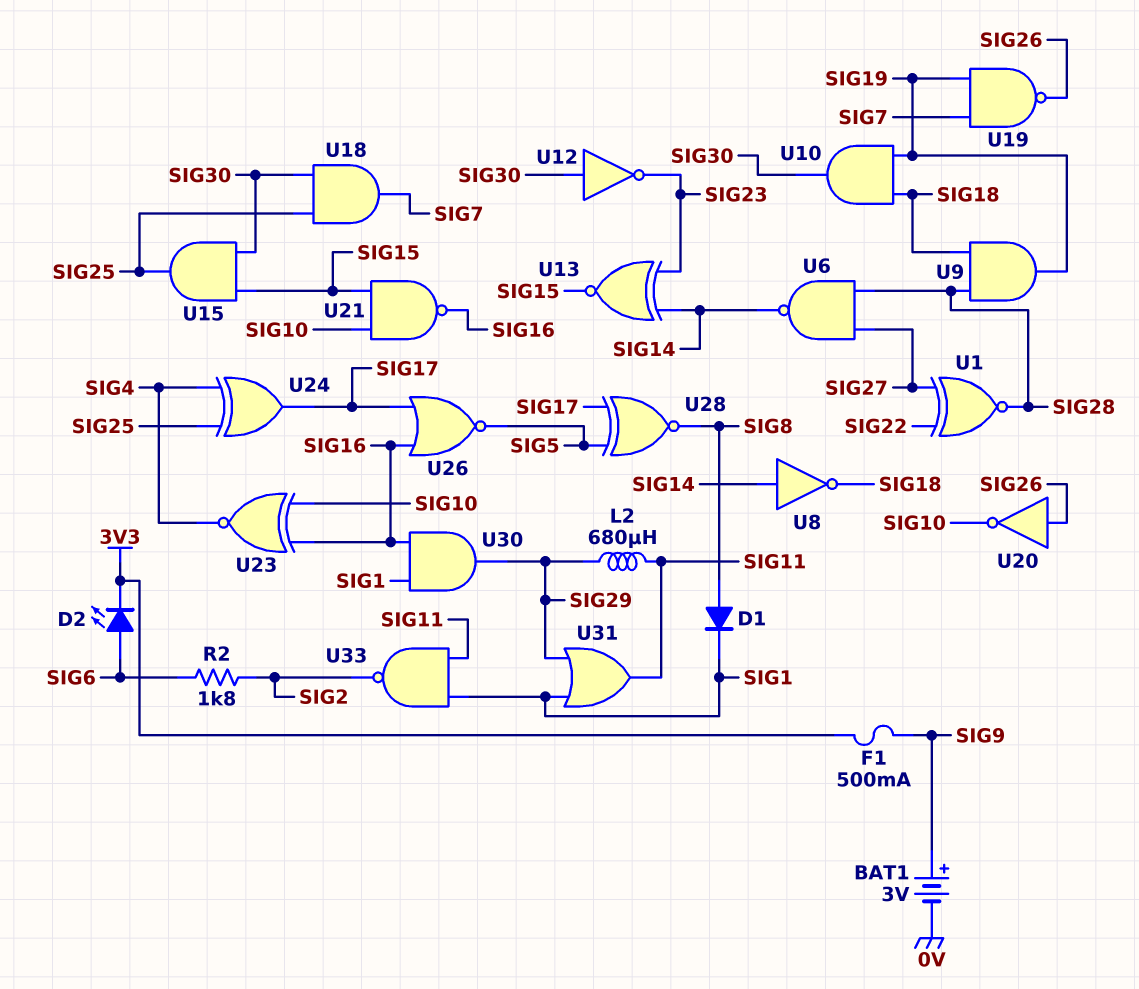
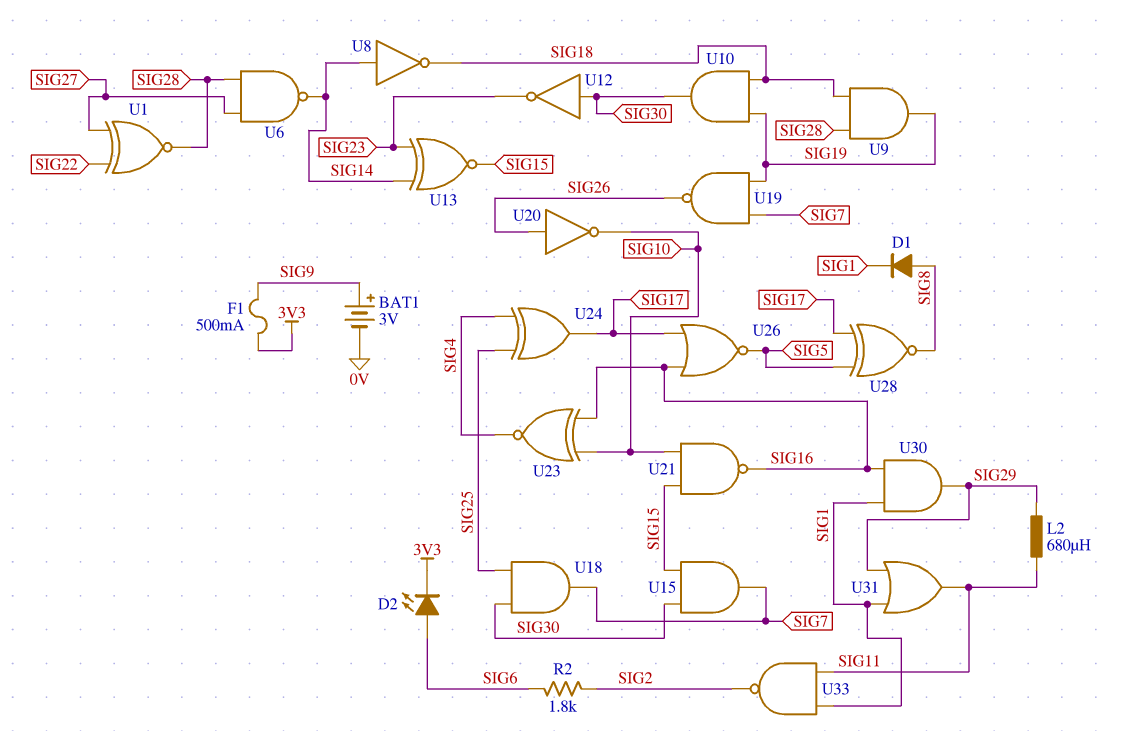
U15: AND (in SIG15, in SIG30, out SIG25) -> AND (in SIG15, in SIG30, out SIG7)

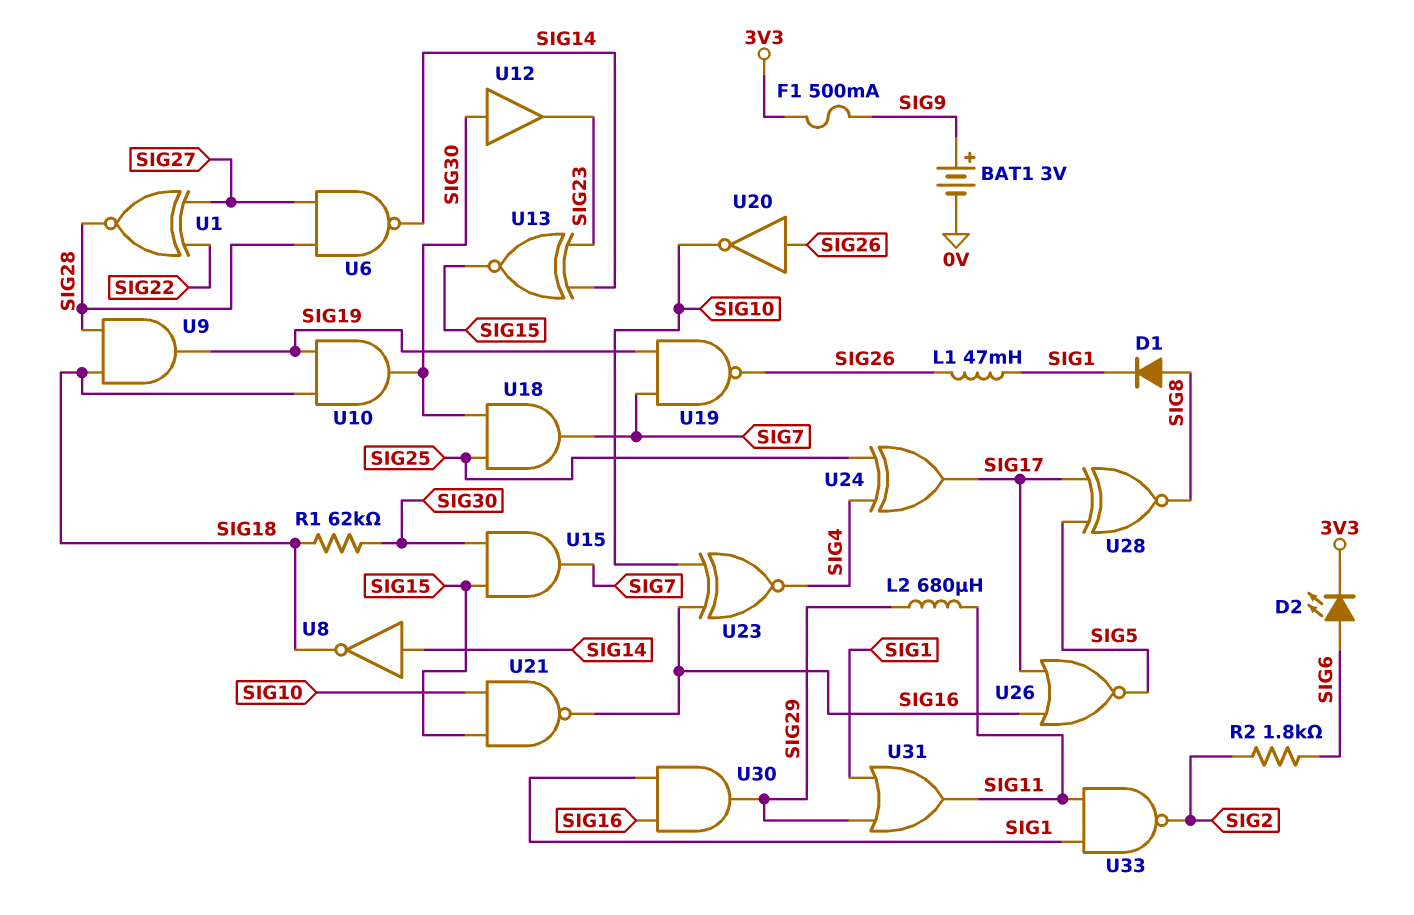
L1: none -> 47mH (SIG1, SIG26)
R1: none -> 62k (SIG18, SIG30)
U12: NOT (in SIG30, out SIG23) -> buffer (in SIG30, out SIG23)

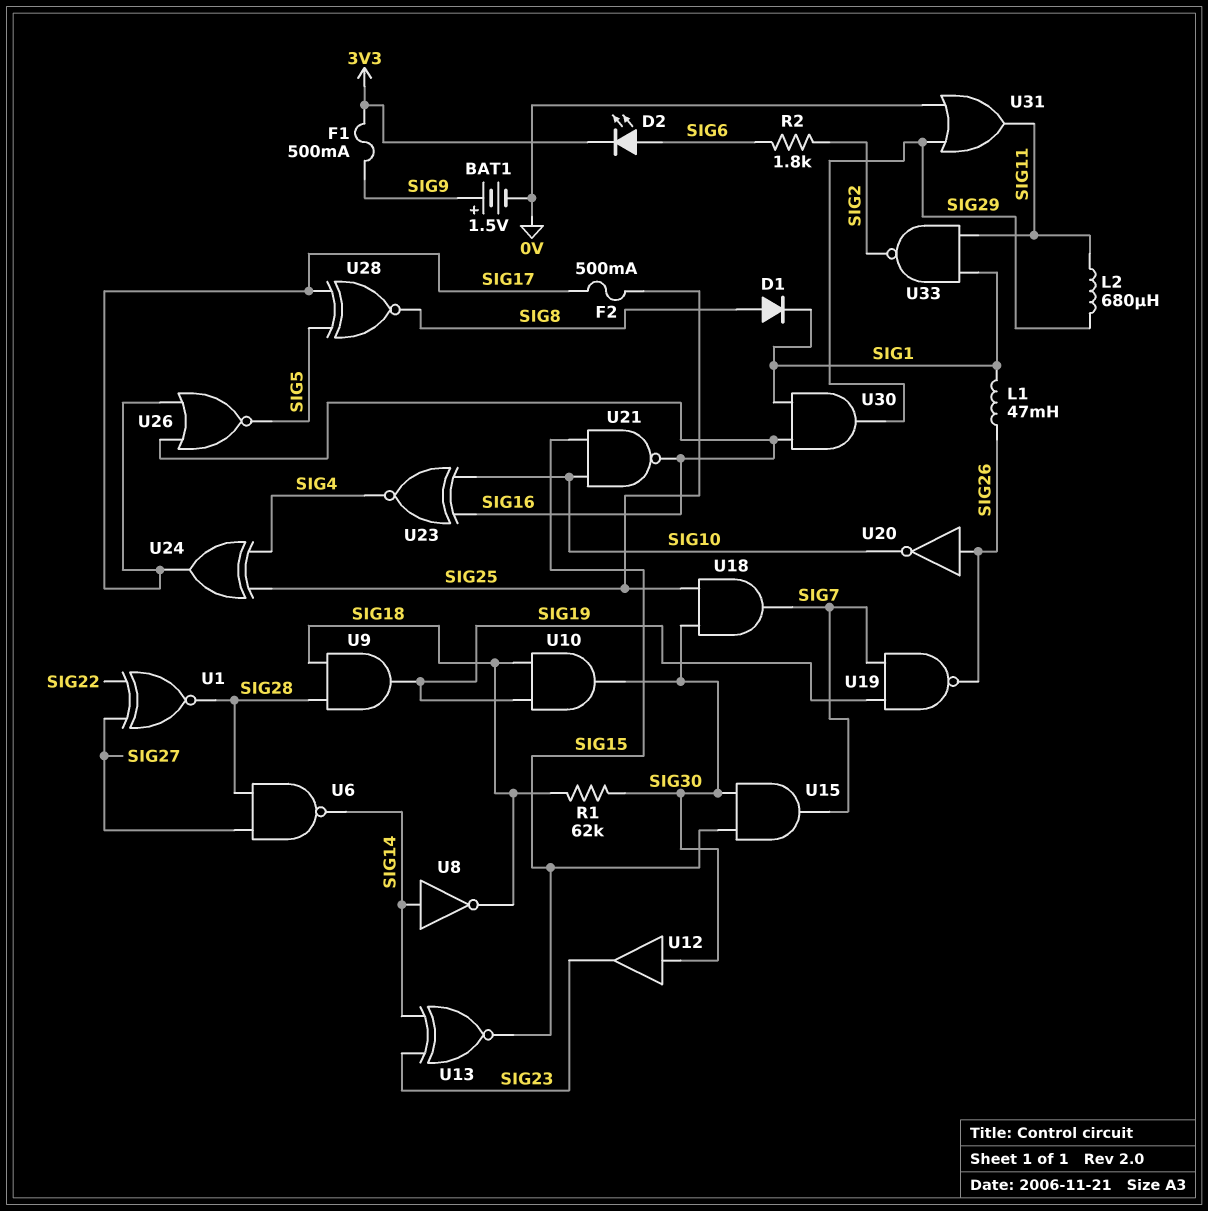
BAT1: 3V (plus SIG9, minus 0V) -> 1.5V (plus SIG9, minus 0V)
F2: none -> 500mA (SIG17, SIG25)
U31: OR (in SIG1, in SIG29, out SIG11) -> OR (in 0V, in SIG29, out SIG11)

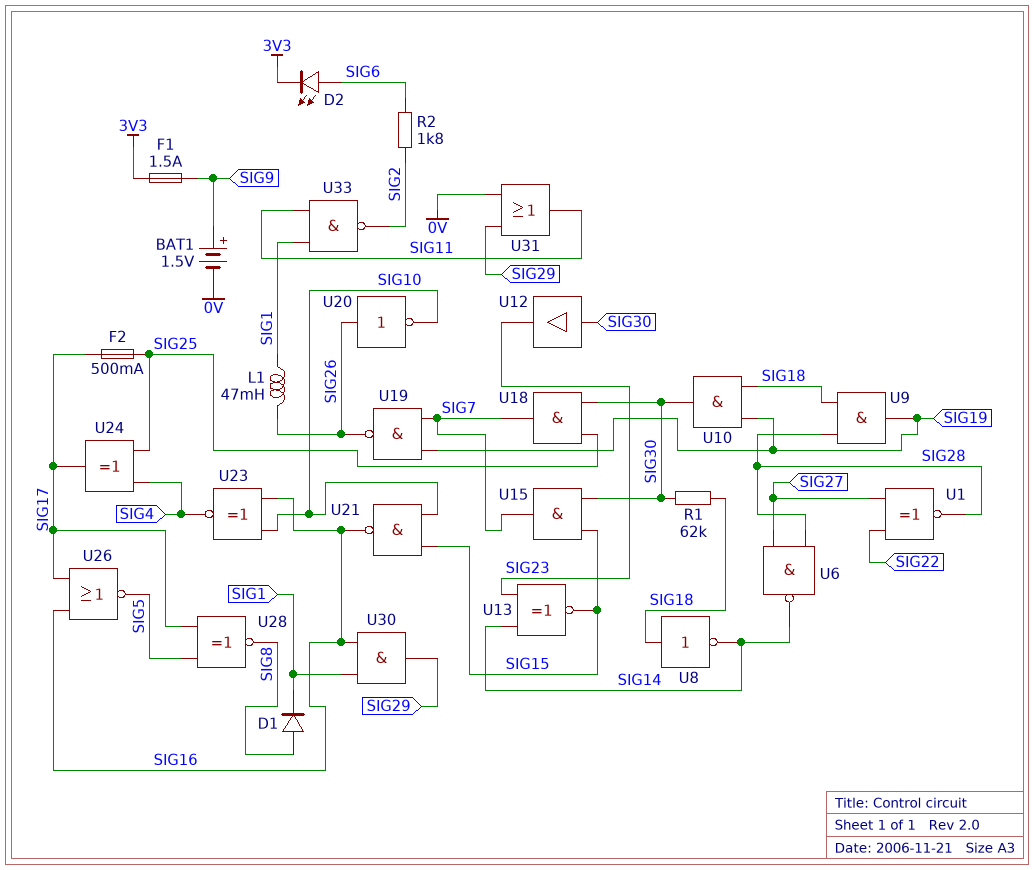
F1: 500mA (3V3, SIG9) -> 1.5A (3V3, SIG9)
L2: 680uH (SIG11, SIG29) -> none
U8: NOT (in SIG14, out SIG18) -> NOT (in SIG18, out SIG14)

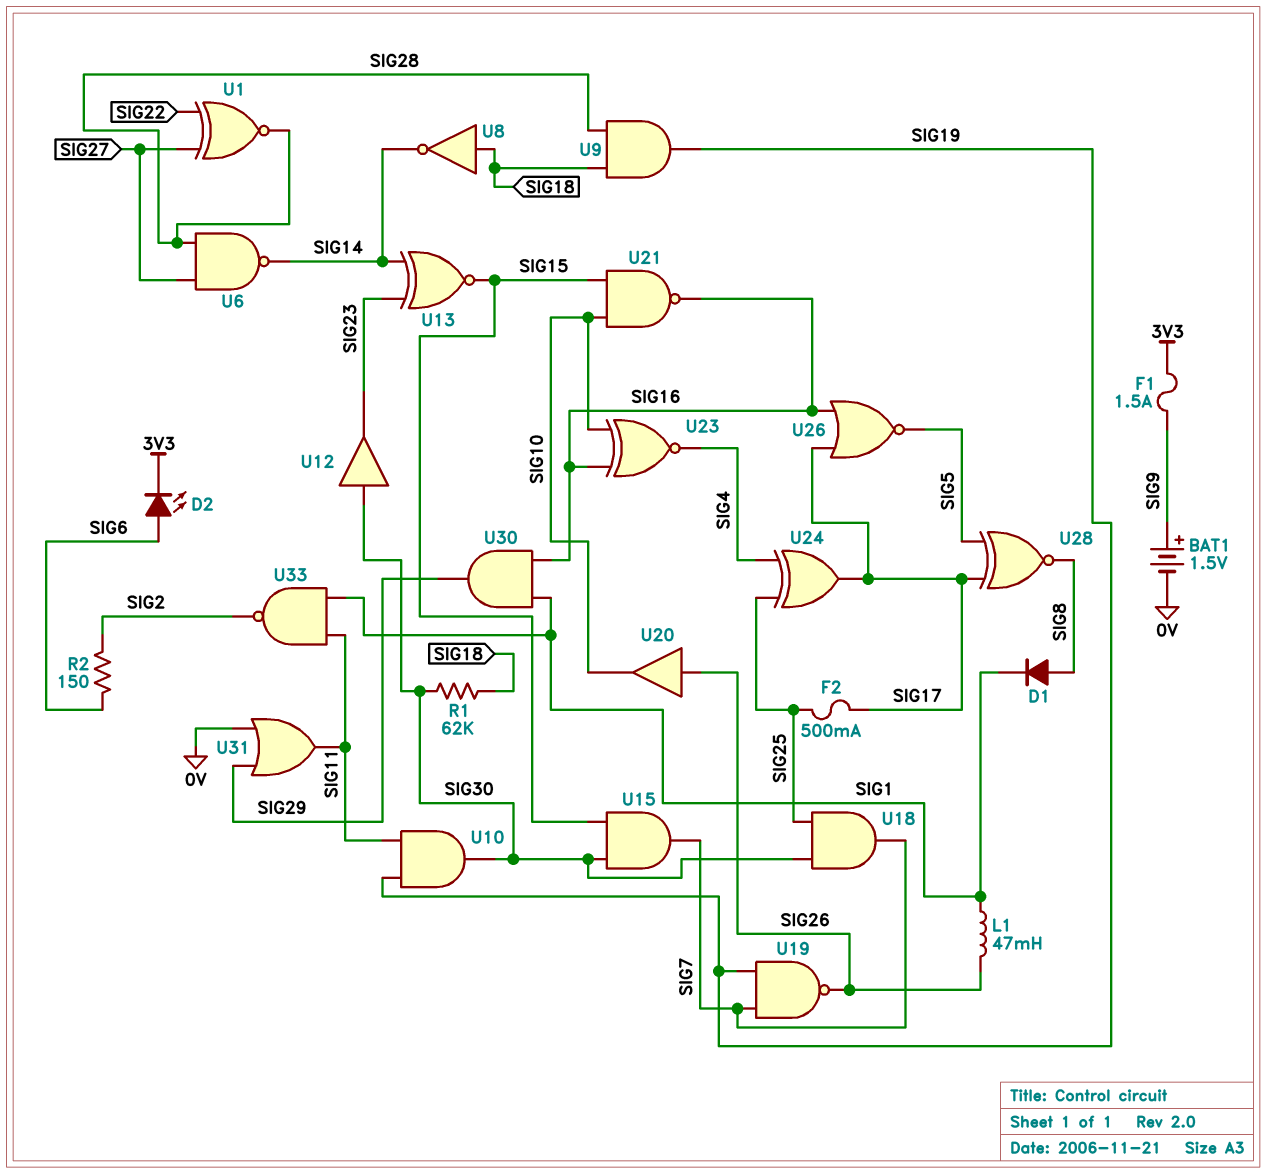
R2: 1.8k (SIG2, SIG6) -> 150 (SIG2, SIG6)
U10: AND (in SIG18, in SIG19, out SIG30) -> AND (in SIG11, in SIG19, out SIG30)
U20: NOT (in SIG26, out SIG10) -> buffer (in SIG26, out SIG10)

